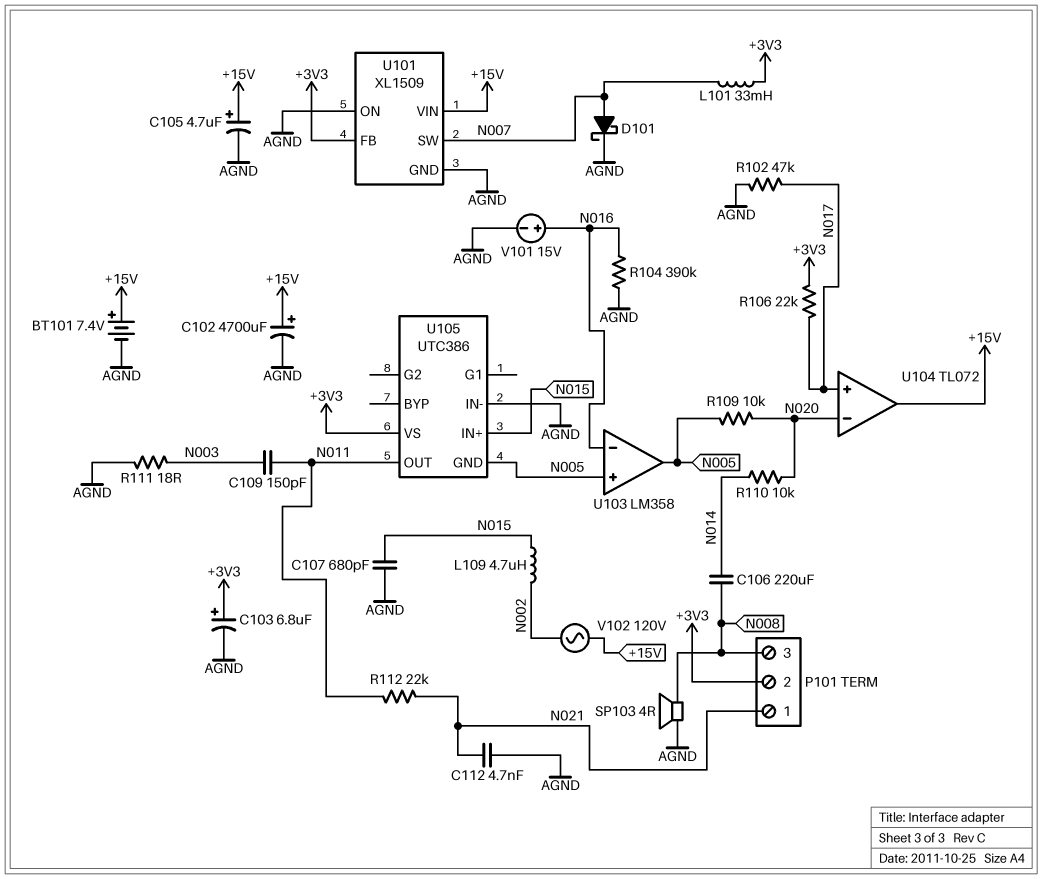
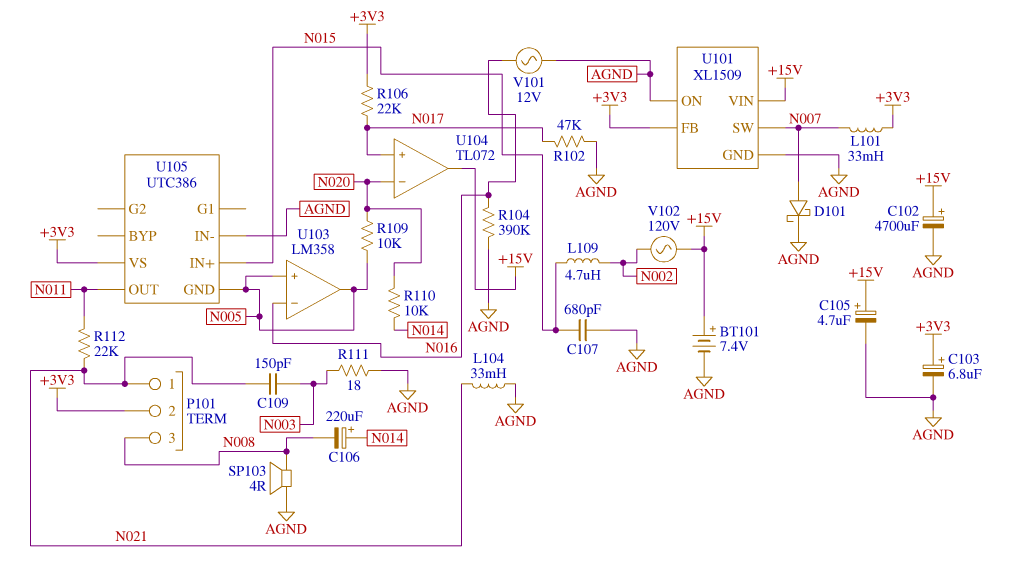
C106: 220uF (N008, N014) -> 220uF (plus N014, minus N008)
C109: 150pF (N003, N011) -> 150pF (N003, N021)
C112: 4.7nF (AGND, N021) -> none
L104: none -> 33mH (AGND, N021)
V101: 15V (plus N016, minus AGND) -> AC 12V (AGND, N016)

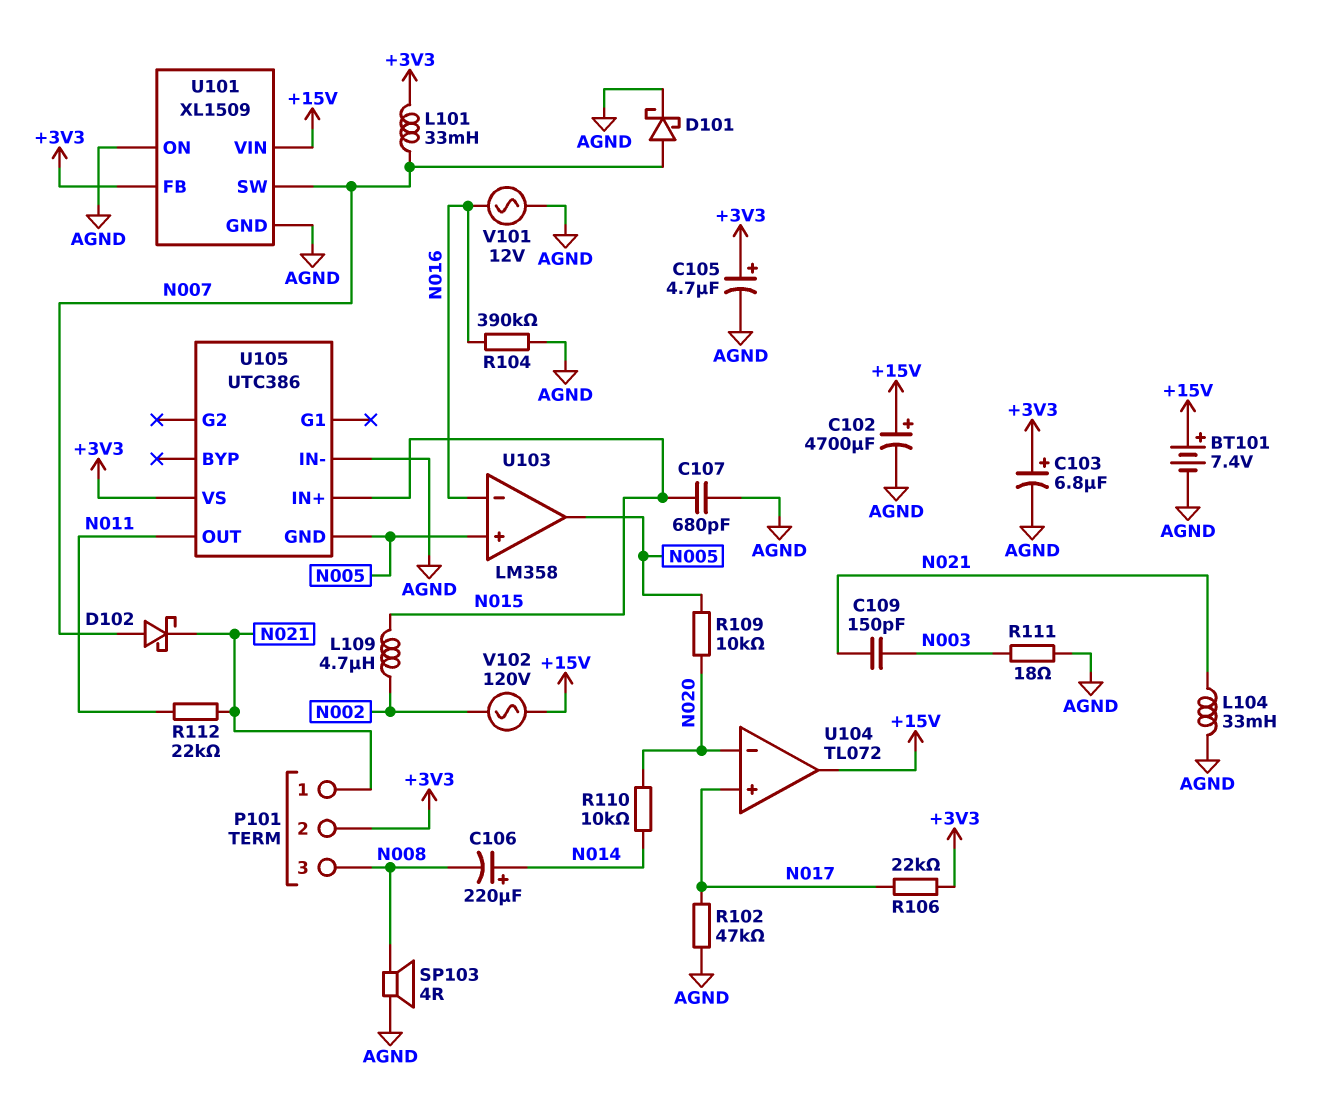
C105: 4.7uF (plus +15V, minus AGND) -> 4.7uF (plus +3V3, minus AGND)
D102: none -> schottky (A N007, K N021)

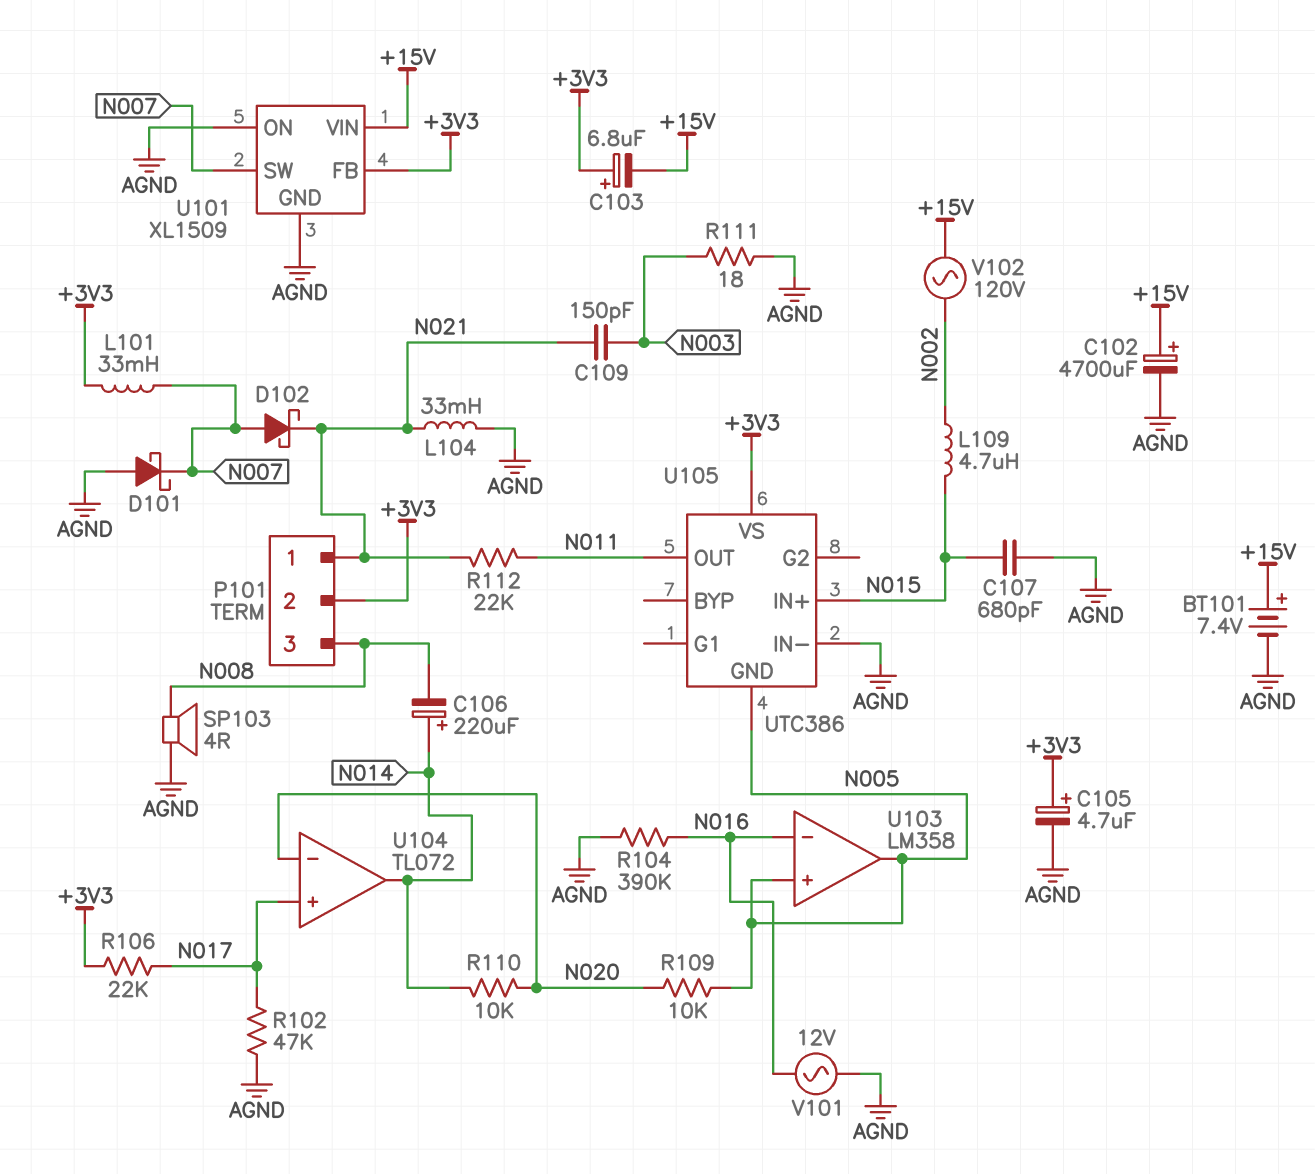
C103: 6.8uF (plus +3V3, minus AGND) -> 6.8uF (plus +3V3, minus +15V)
D101: schottky (A N007, K AGND) -> schottky (A AGND, K N007)
U104 pin out: +15V -> N014

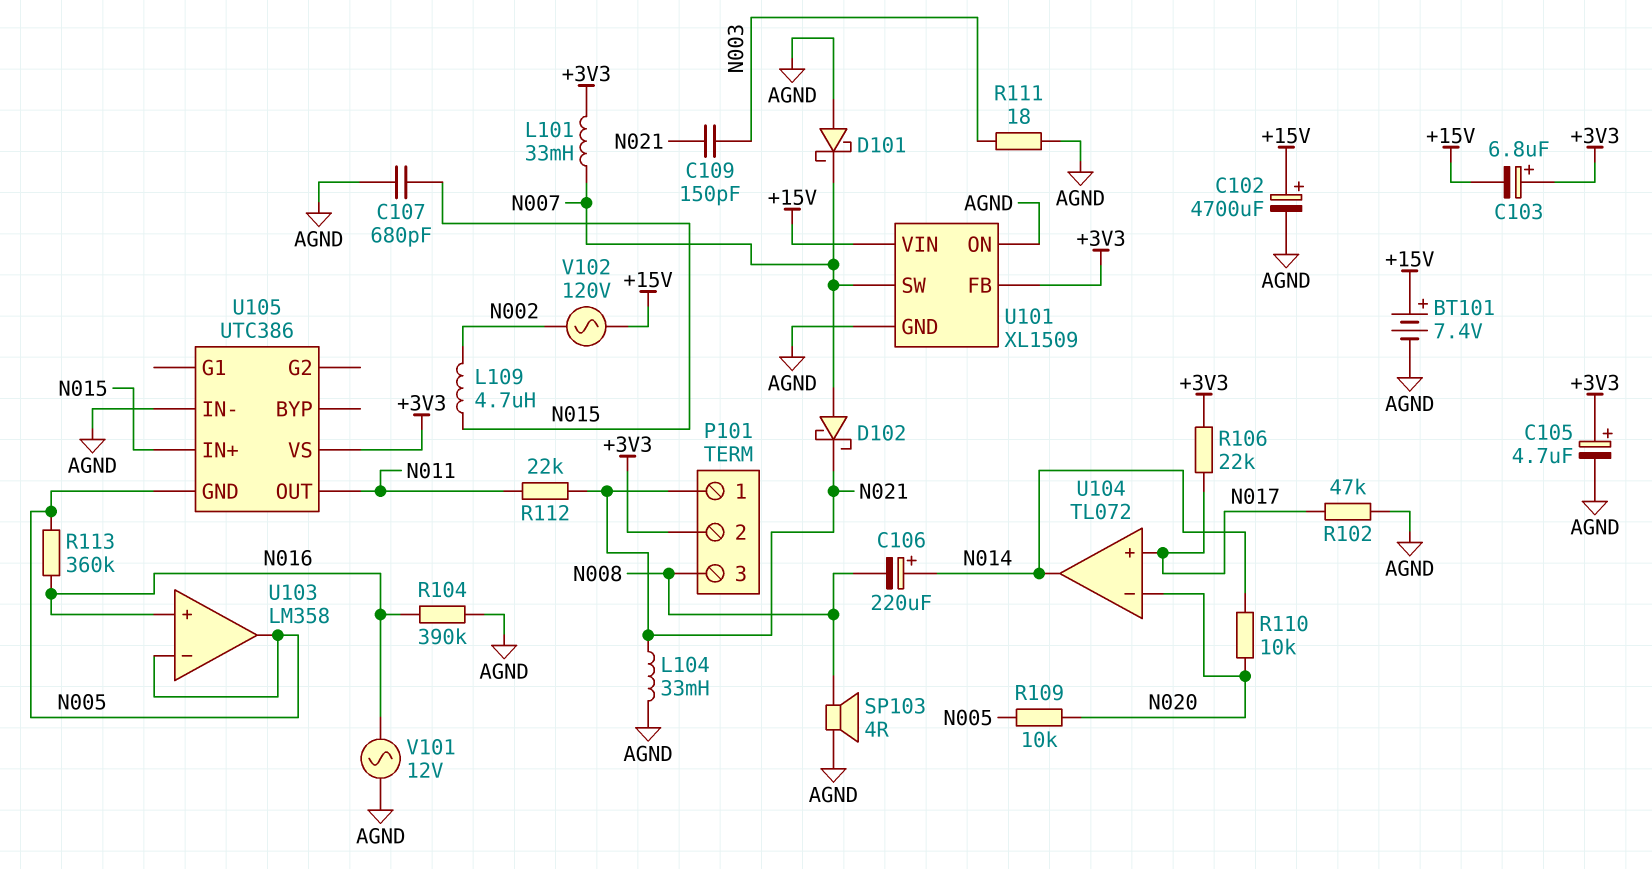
R113: none -> 360k (N005, N016)
U103 pin in+: N005 -> N016
U103 pin in-: N016 -> N005

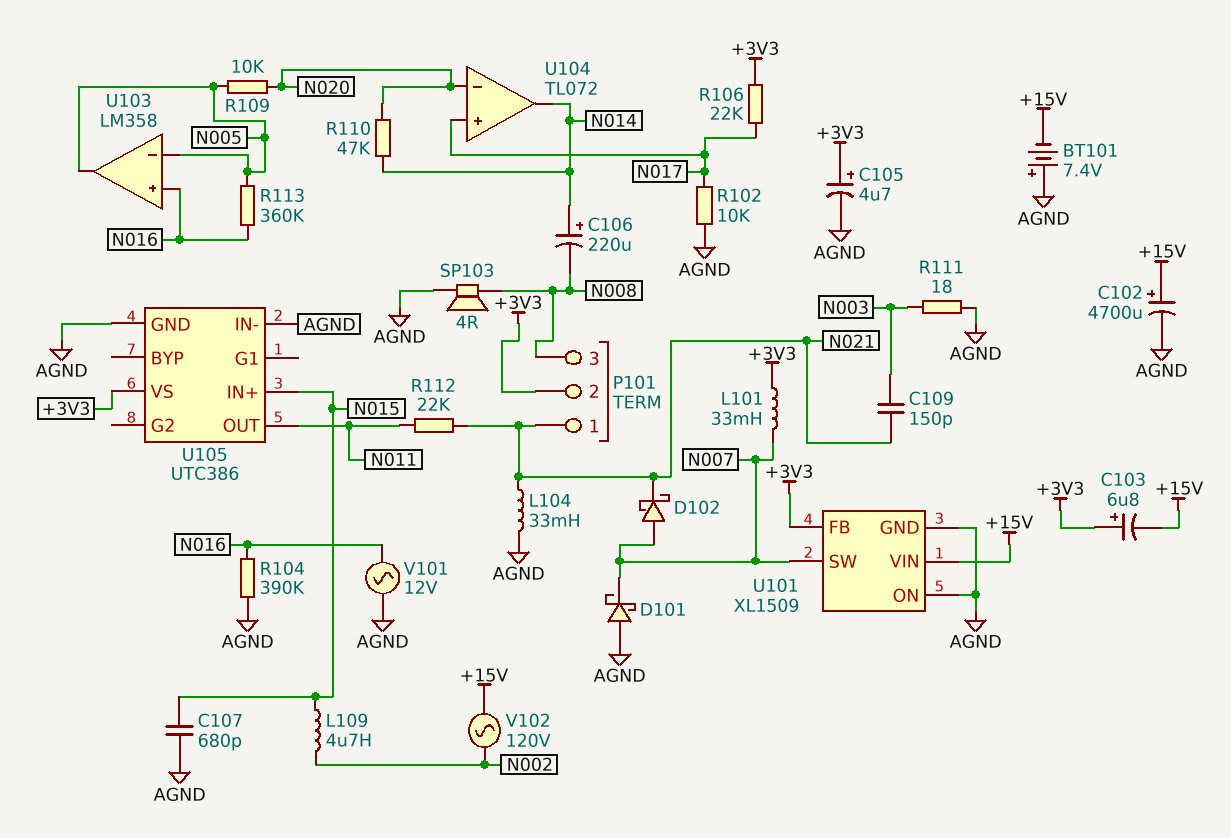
BT101: 7.4V (plus +15V, minus AGND) -> 7.4V (plus AGND, minus +15V)
R102: 47k (AGND, N017) -> 10k (AGND, N017)
R110: 10k (N014, N020) -> 47k (N014, N020)
U105 pin GND: N005 -> AGND

